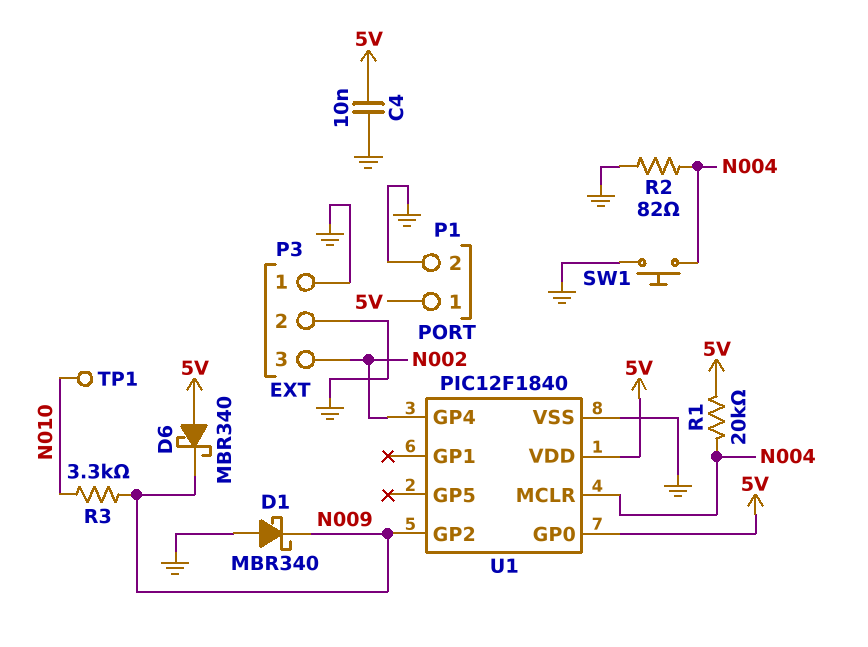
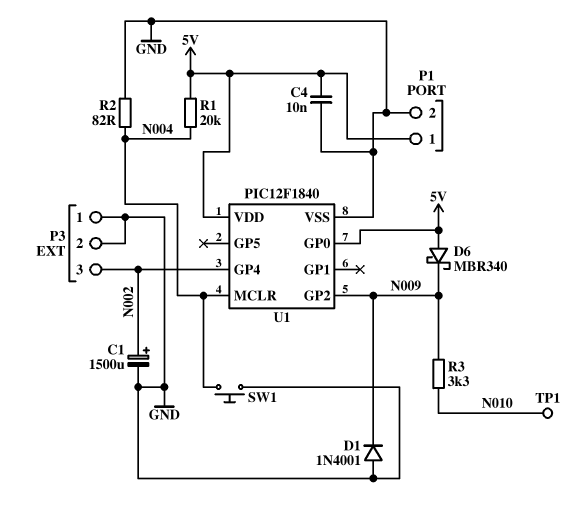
C1: none -> 1500uF (plus N002, minus GND)
D1: schottky MBR340 (A GND, K N009) -> diode 1N4001 (A GND, K N009)

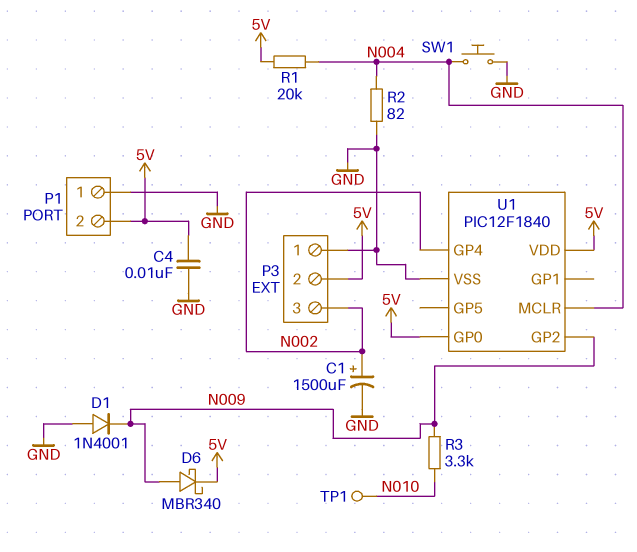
D6: schottky MBR340 (A 5V, K N009) -> schottky MBR340 (A N009, K 5V)
P1 pin 1: 5V -> GND
P1 pin 2: GND -> 5V
P3 pin 2: GND -> 5V

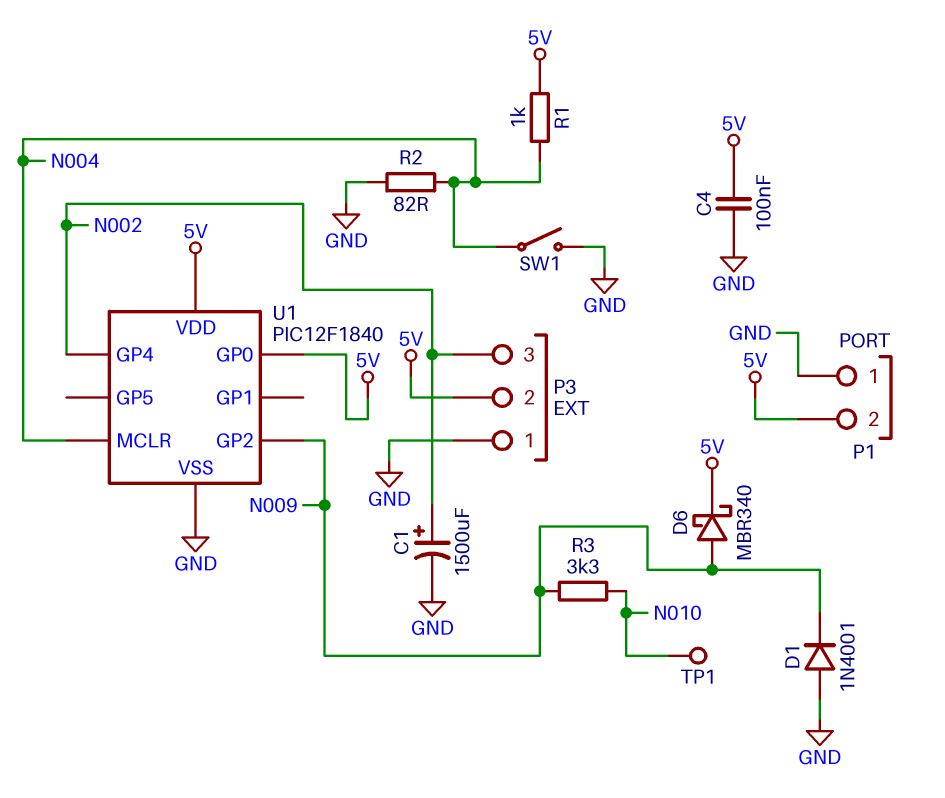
C4: 10nF (5V, GND) -> 100nF (5V, GND)
R1: 20k (5V, N004) -> 1k (5V, N004)
SW1: button (GND, N004) -> switch (GND, N004)

